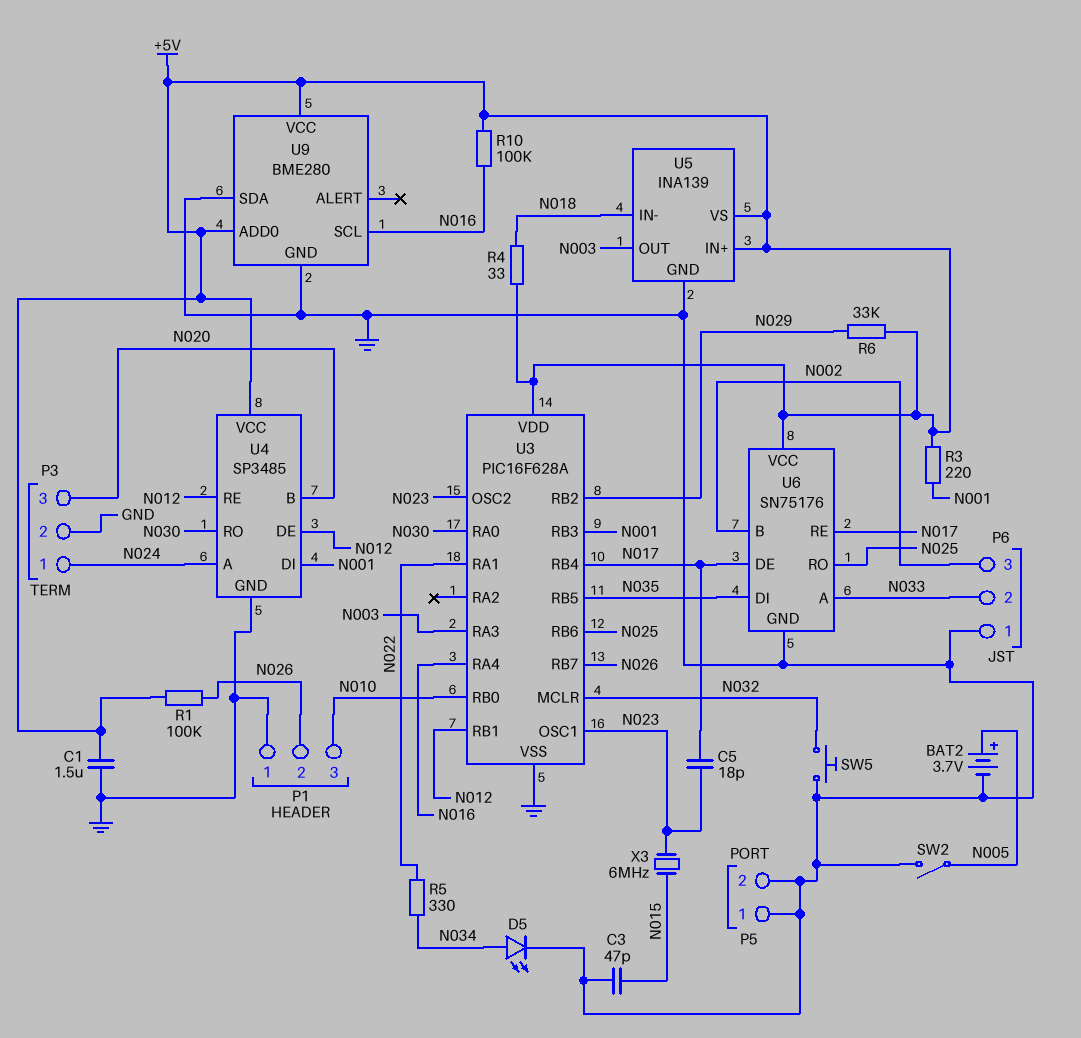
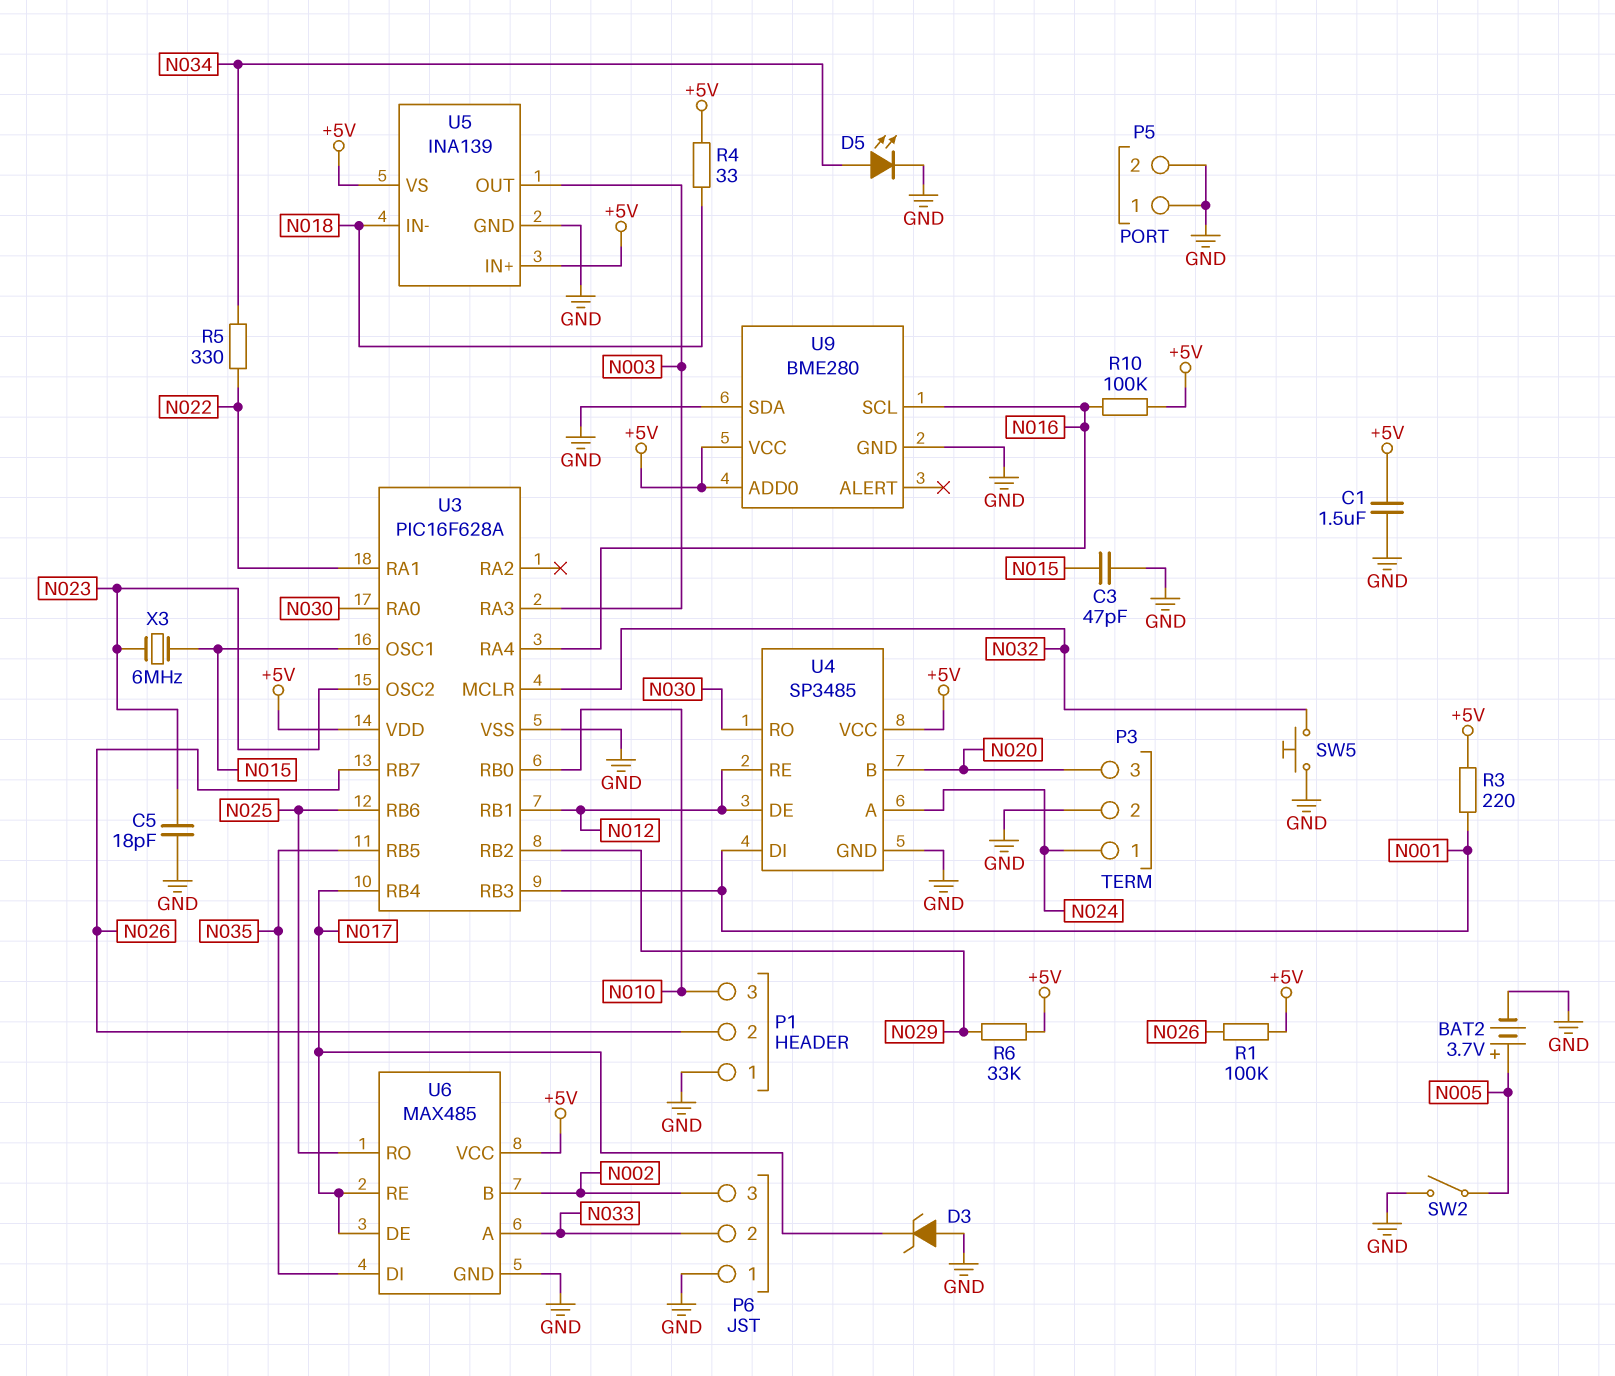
C5: 18pF (N017, N023) -> 18pF (GND, N023)
D3: none -> zener (A GND, K N017)
U3 pin OSC1: N023 -> N015
U6: SN75176 -> MAX485

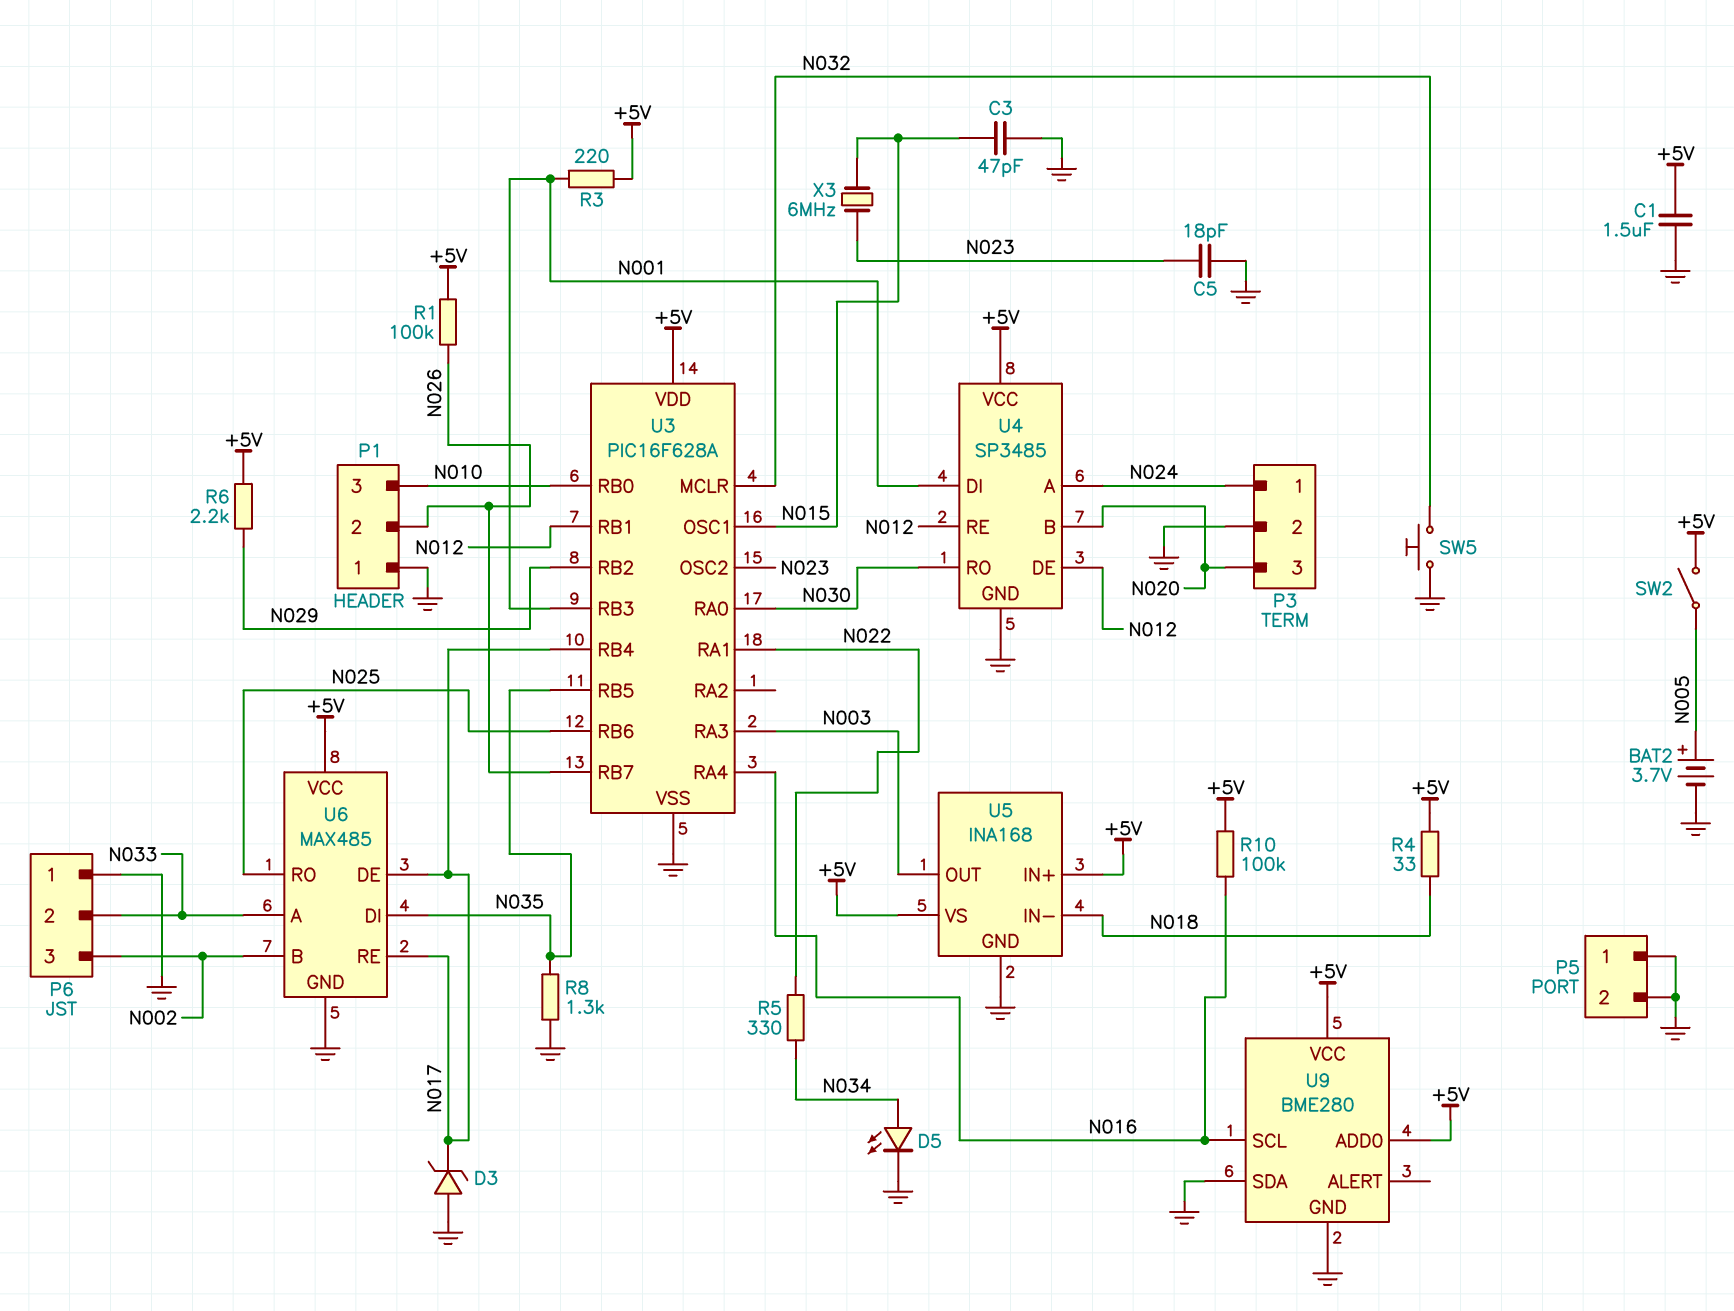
R6: 33k (+5V, N029) -> 2.2k (+5V, N029)
R8: none -> 1.3k (GND, N035)
SW2: switch (GND, N005) -> switch (+5V, N005)
U5: INA139 -> INA168

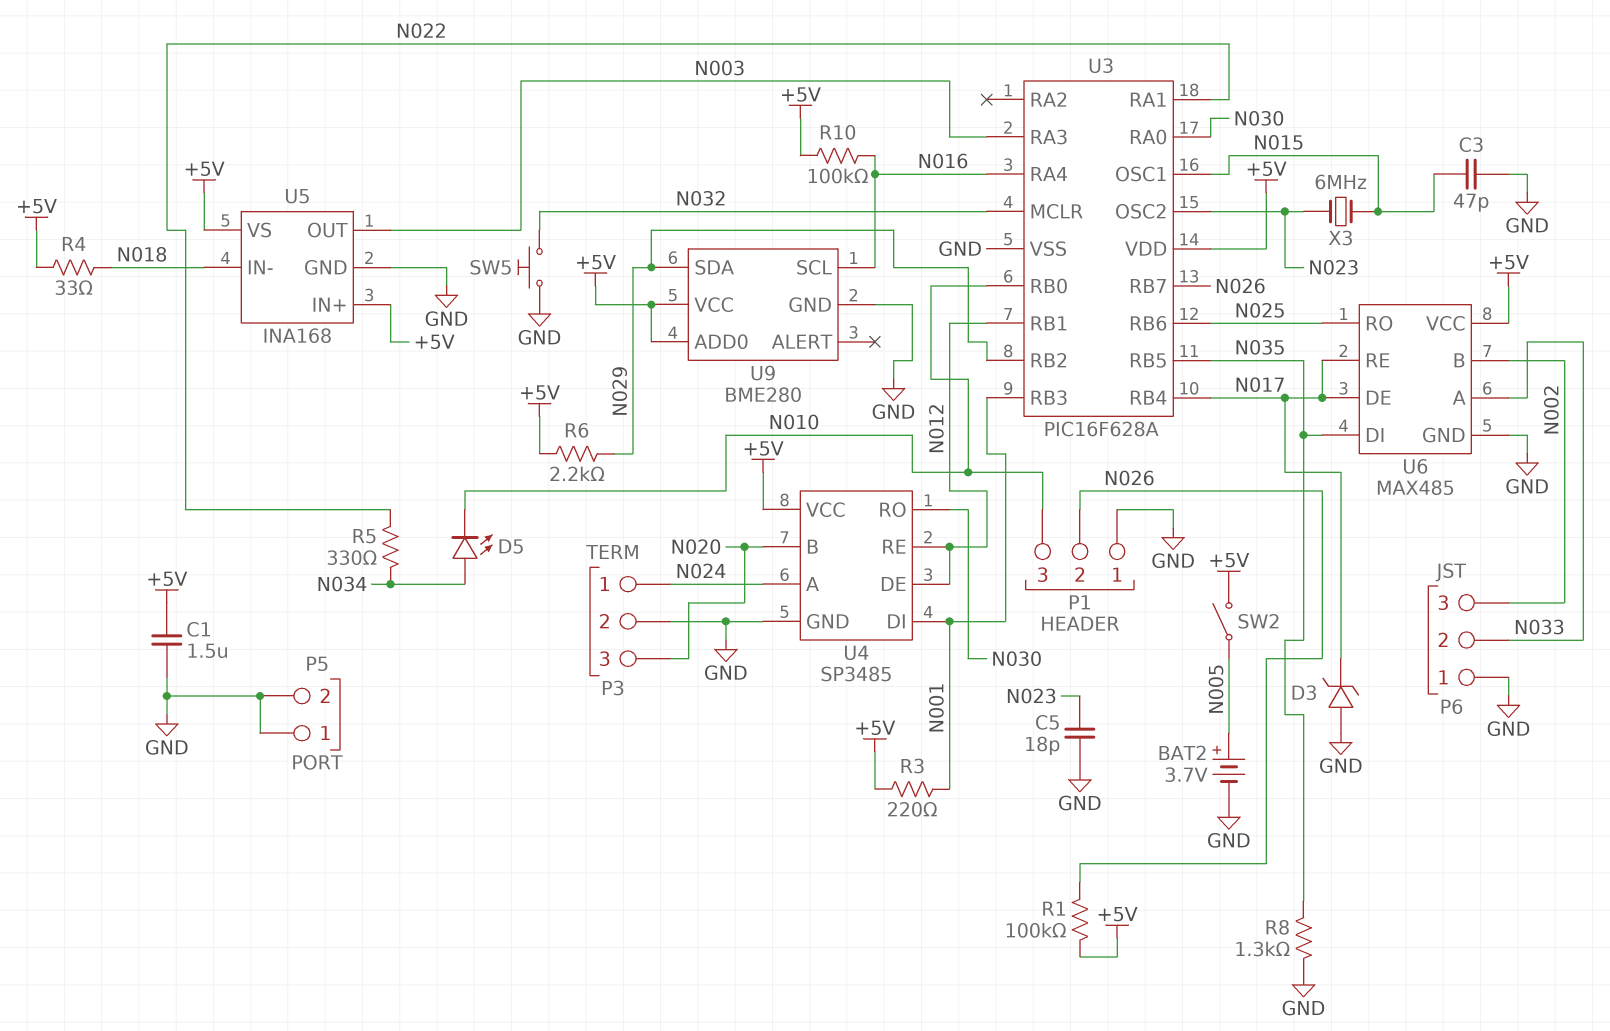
D5: LED (A N034, K GND) -> LED (A N034, K N010)
U9 pin SDA: GND -> N029

